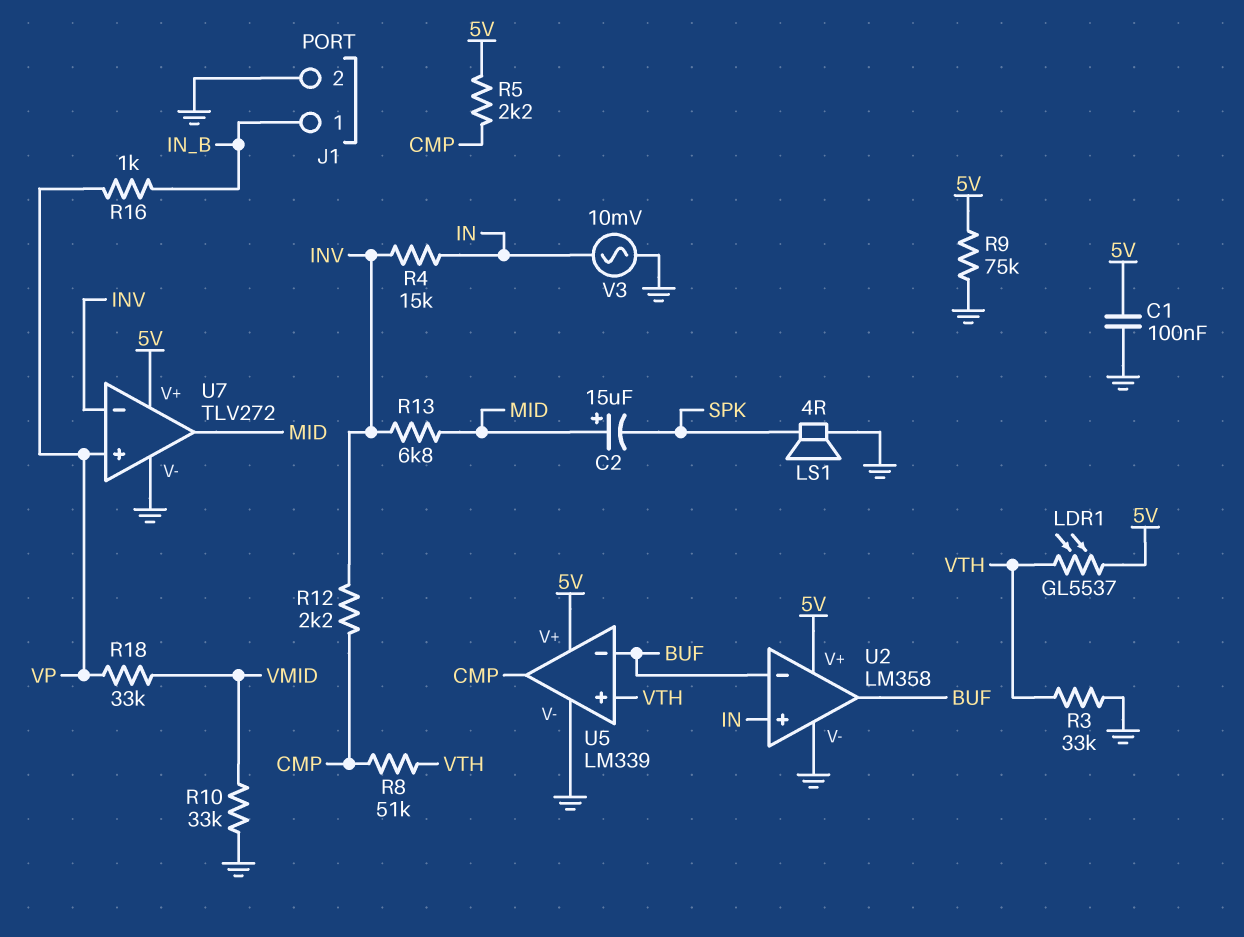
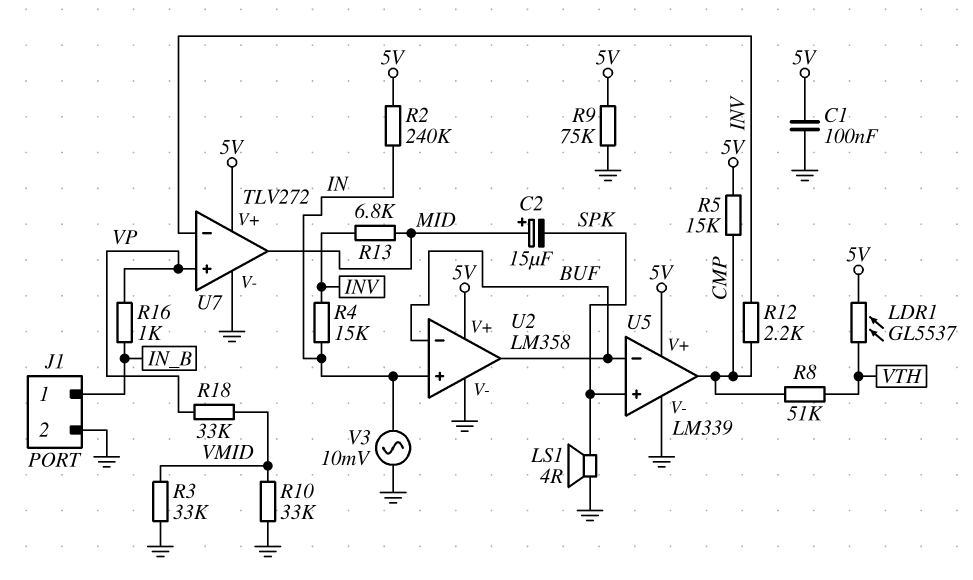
R2: none -> 240k (5V, IN)
R3: 33k (GND, VTH) -> 33k (GND, VMID)
R5: 2.2k (5V, CMP) -> 15k (5V, CMP)
U5 pin in+: VTH -> SPK

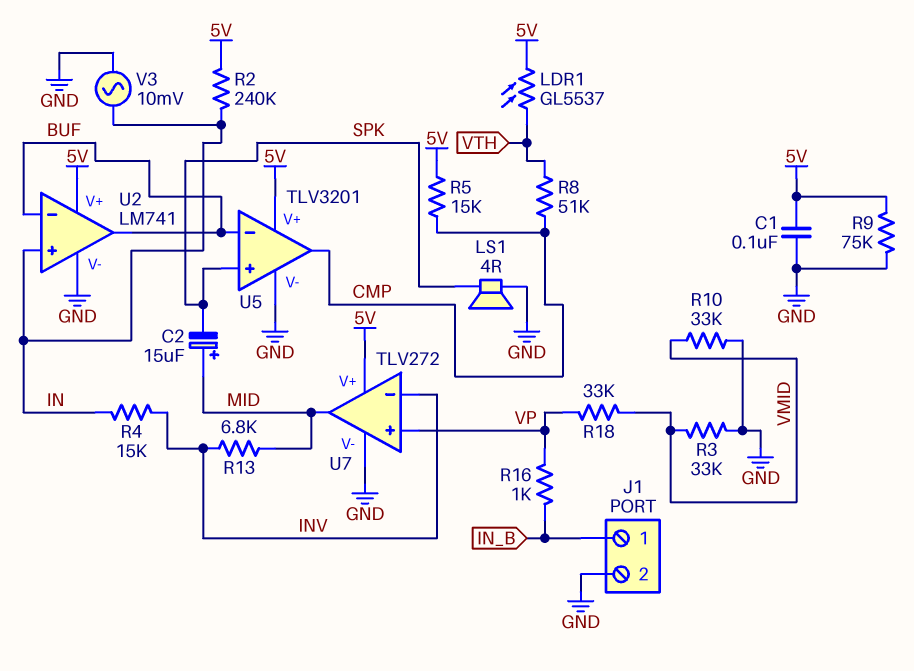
R12: 2.2k (CMP, INV) -> none
U2: LM358 -> LM741
U5: LM339 -> TLV3201

